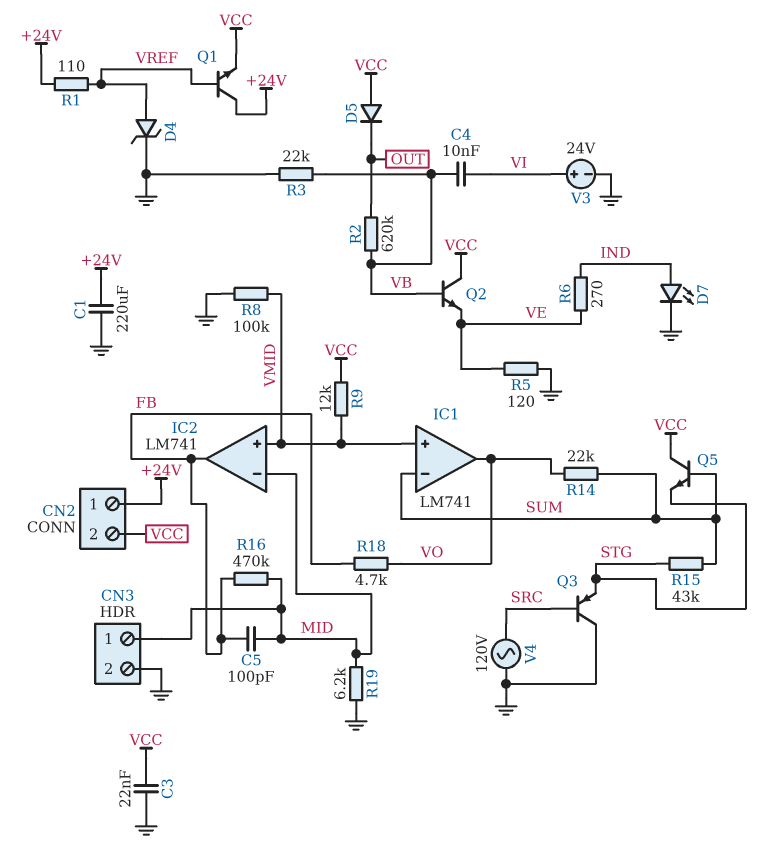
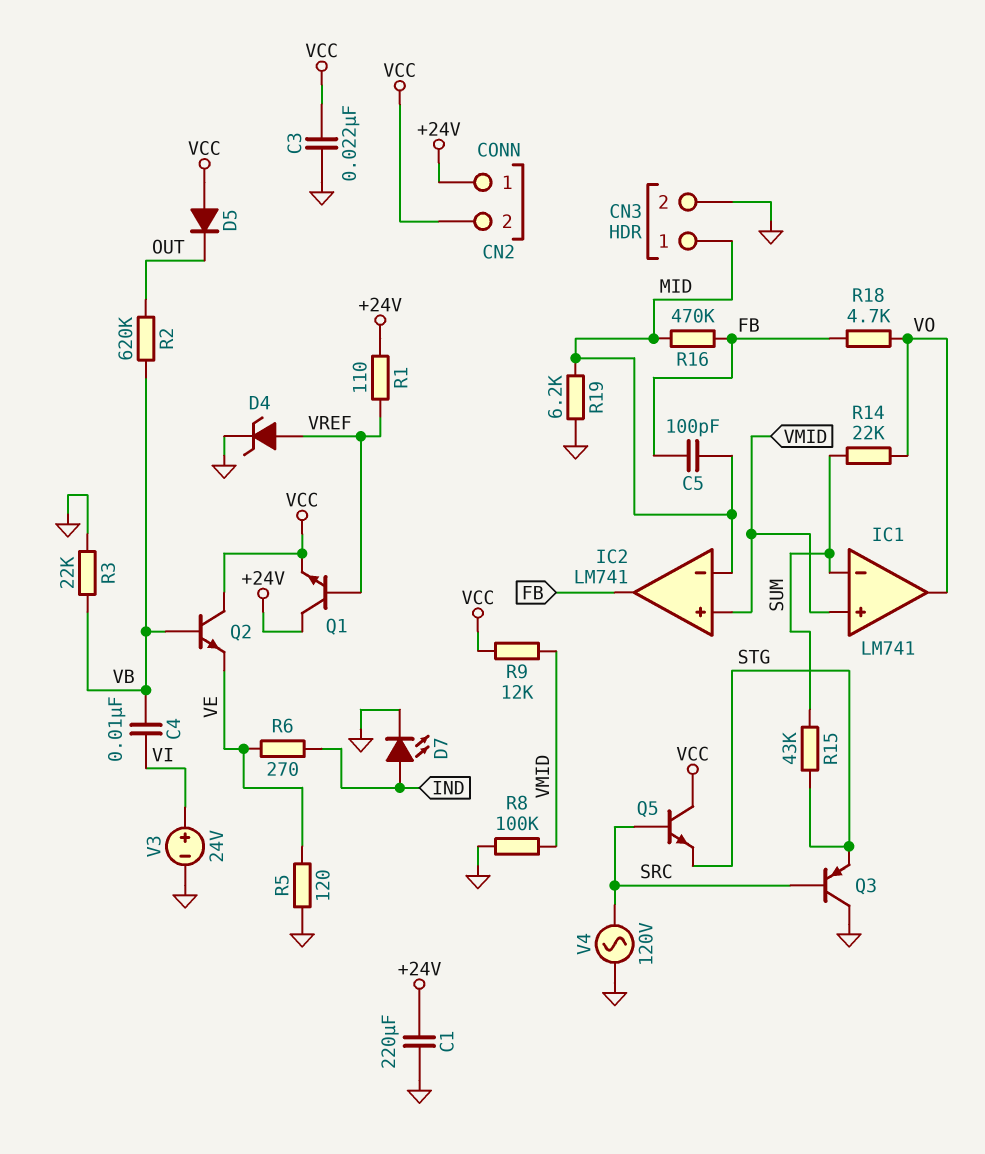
Q5: NPN (B SUM, C VCC, E STG) -> NPN (B SRC, C VCC, E STG)

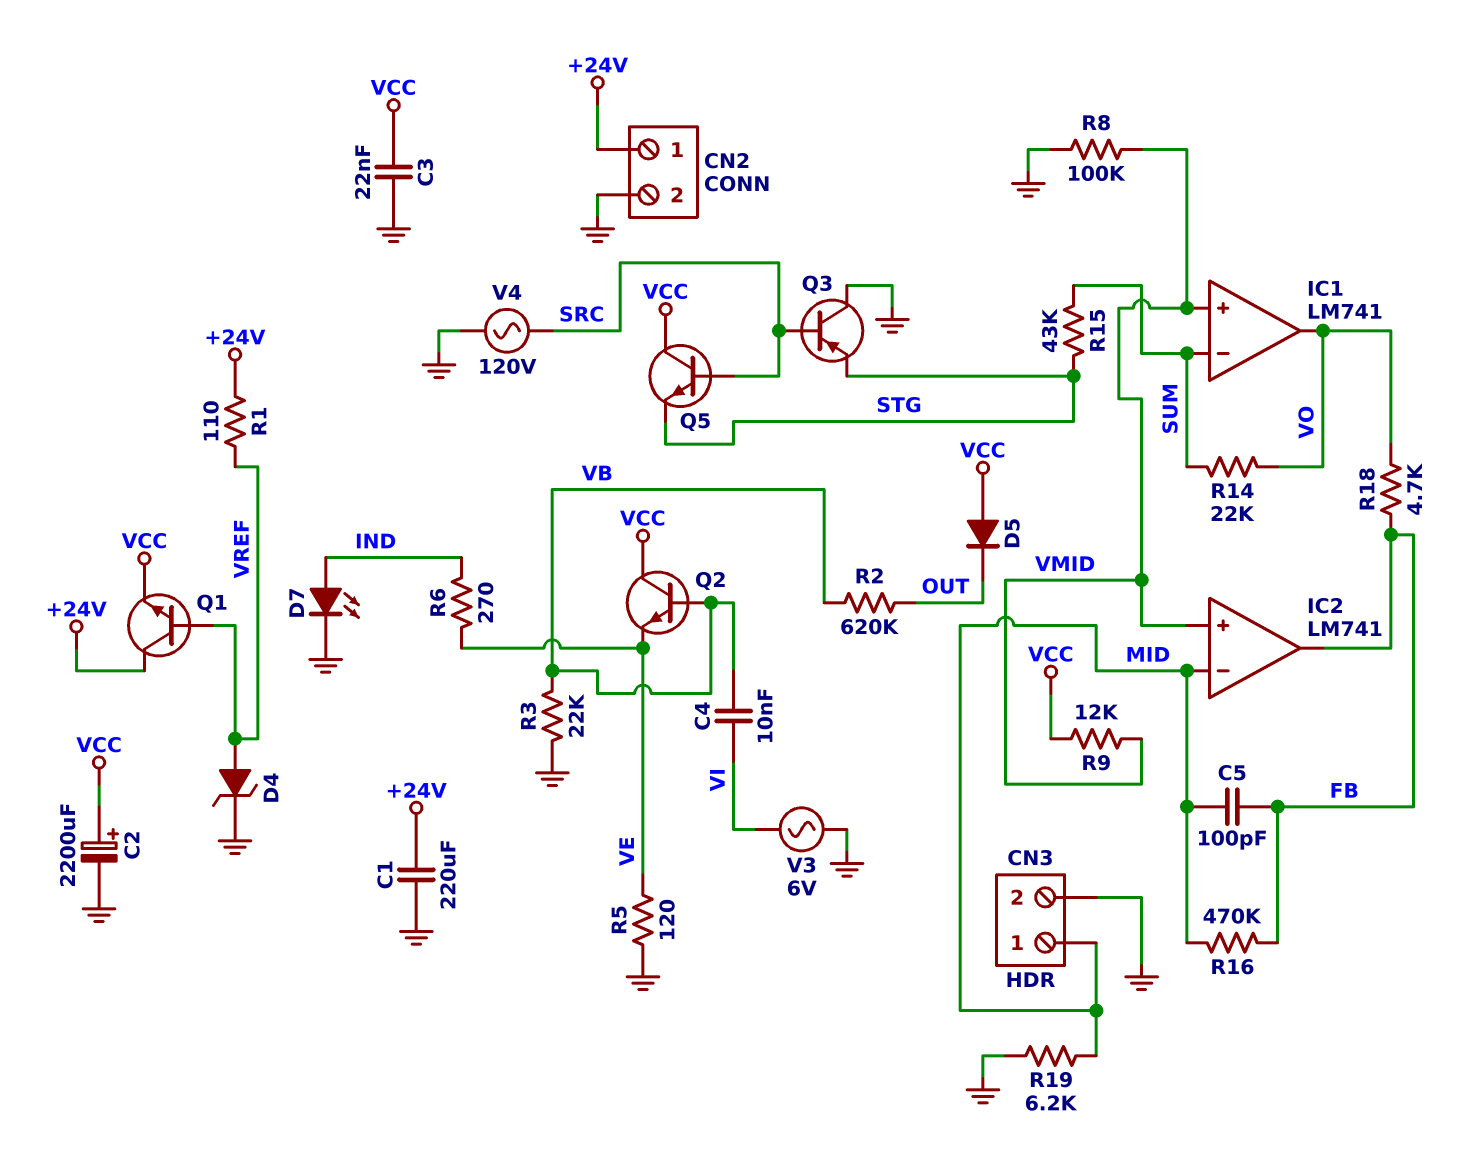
C2: none -> 2200uF (plus VCC, minus GND)
CN2 pin 2: VCC -> GND
V3: 24V (plus VI, minus GND) -> AC 6V (GND, VI)

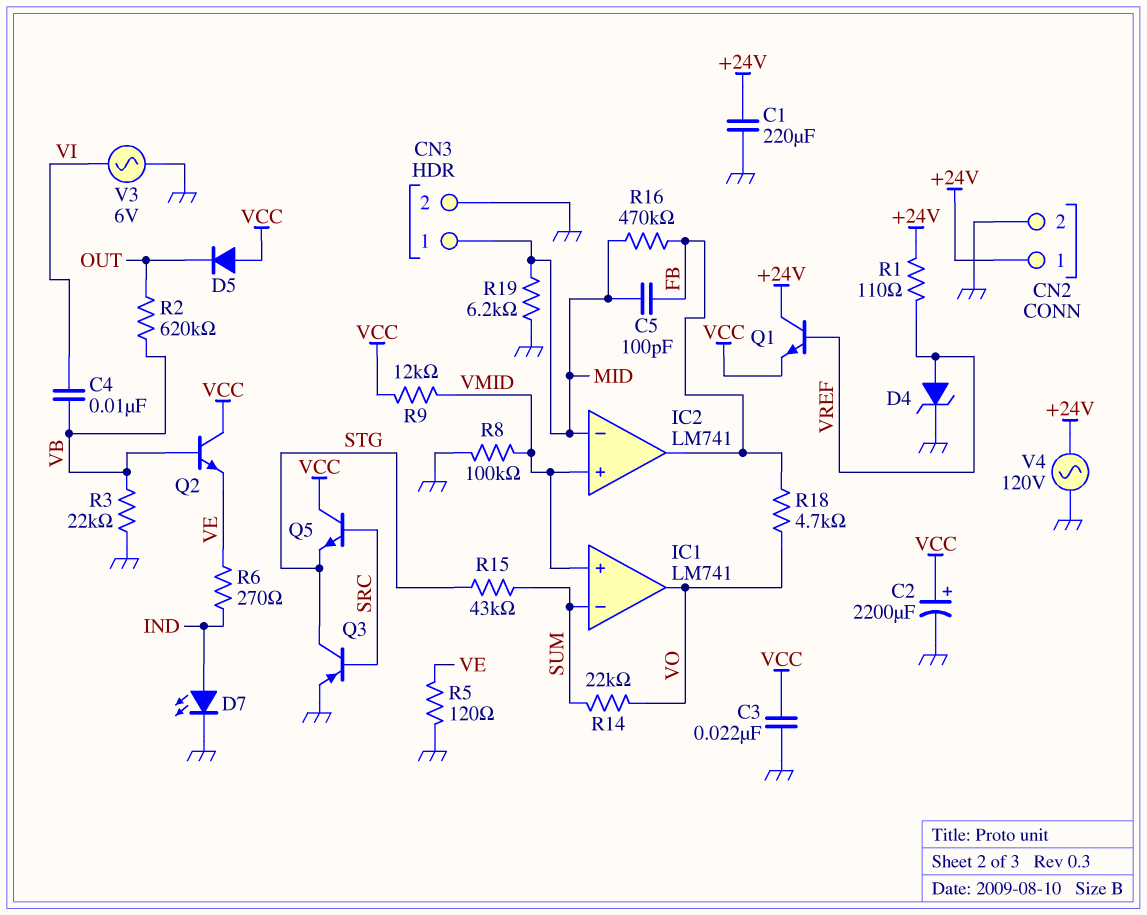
Q3: PNP (B SRC, C GND, E STG) -> PNP (B SRC, C STG, E GND)
V4: AC 120V (GND, SRC) -> AC 120V (+24V, GND)

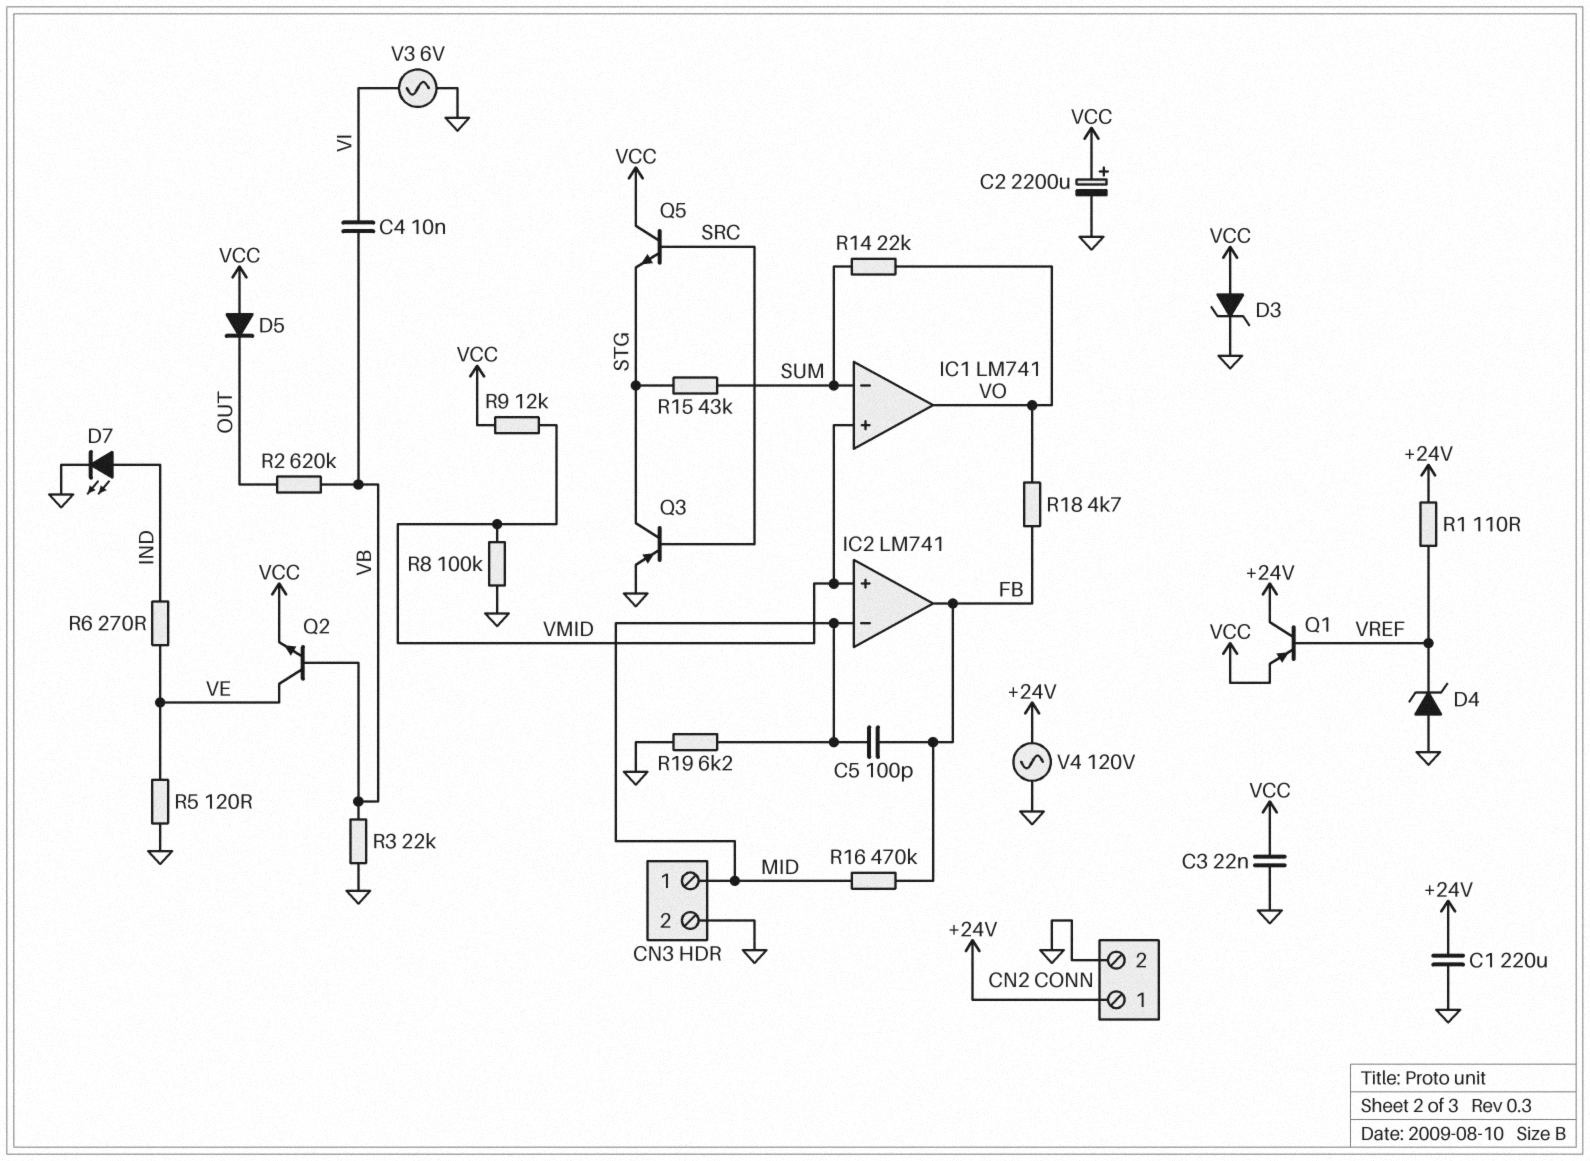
D3: none -> zener (A VCC, K GND)
D4: zener (A VREF, K GND) -> zener (A GND, K VREF)
Q1: NPN (B VREF, C +24V, E VCC) -> PNP (B VREF, C +24V, E VCC)
Q2: NPN (B VB, C VCC, E VE) -> NPN (B VB, C VE, E VCC)

